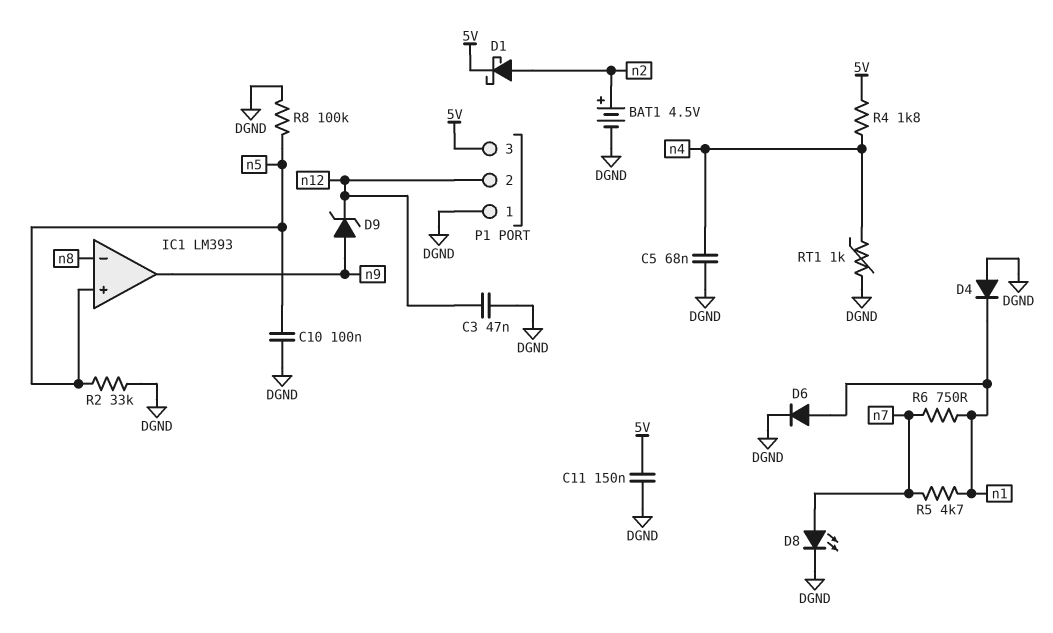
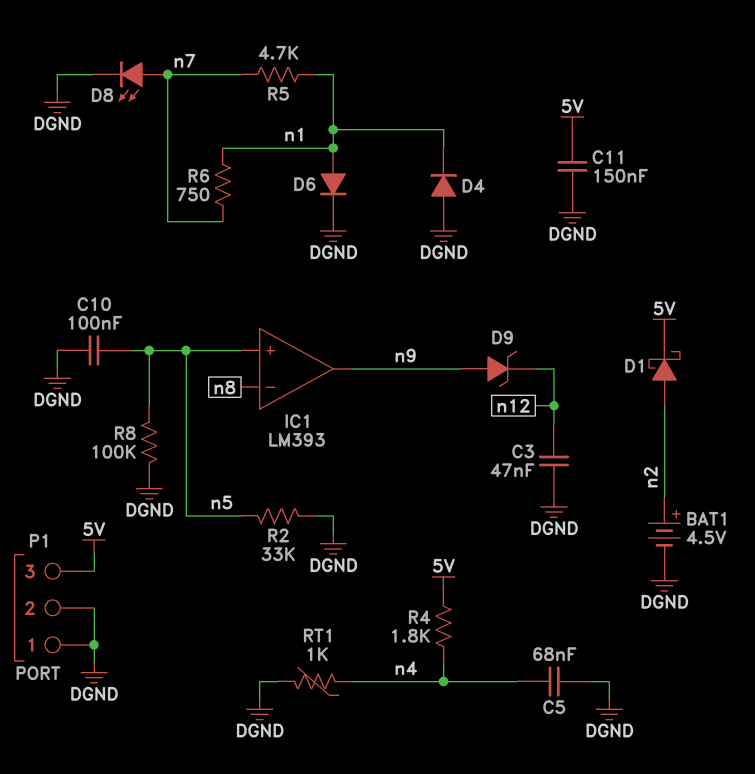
P1 pin 2: n12 -> DGND

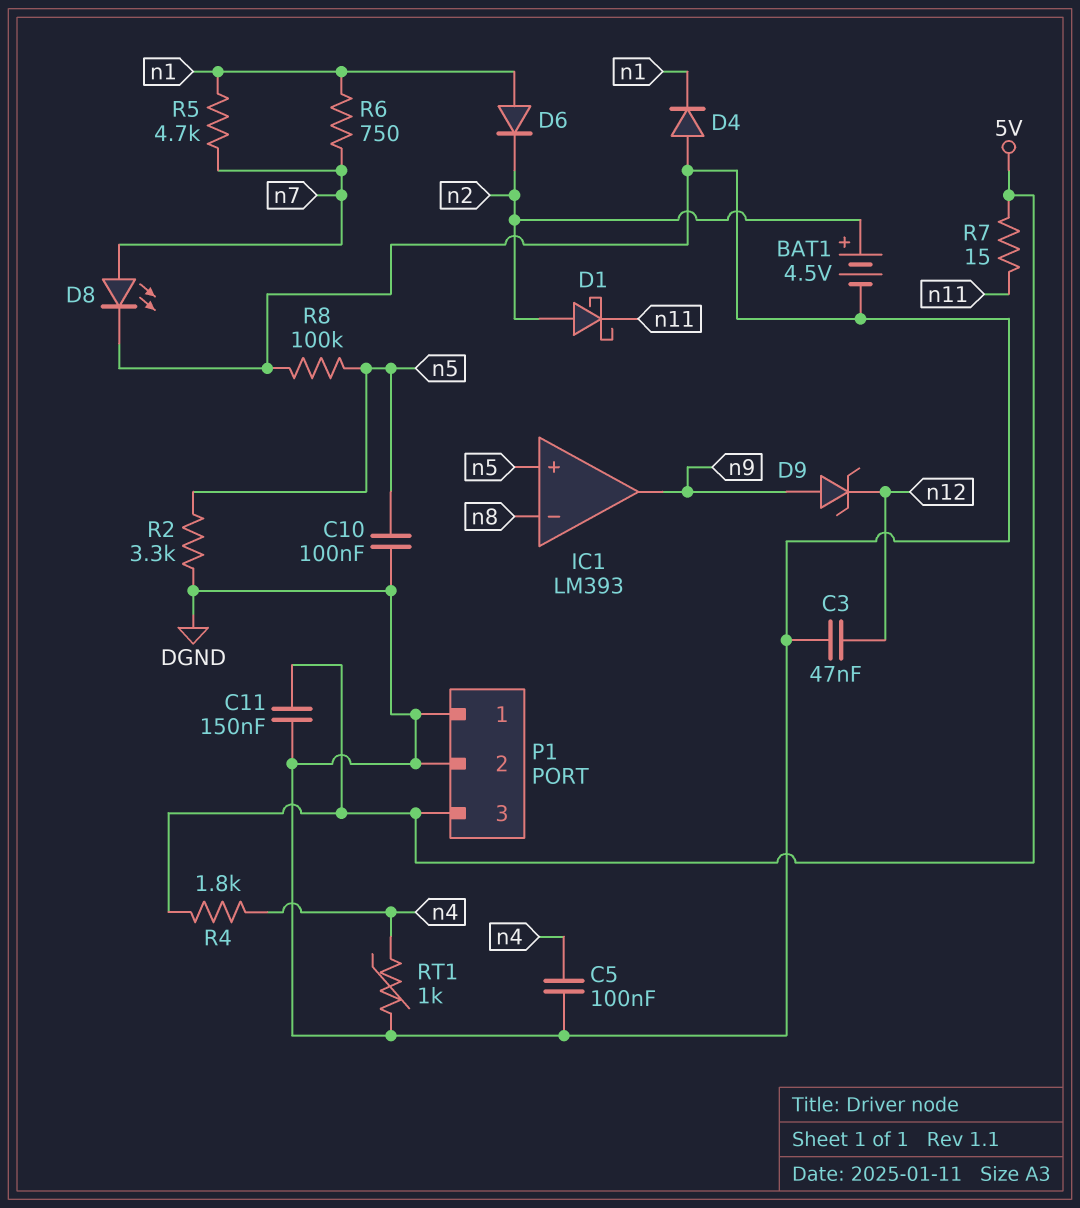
C5: 68nF (DGND, n4) -> 100nF (DGND, n4)
D1: schottky (A n2, K 5V) -> schottky (A n2, K n11)
D6: diode (A n1, K DGND) -> diode (A n1, K n2)
R2: 33k (DGND, n5) -> 3.3k (DGND, n5)
R7: none -> 15 (5V, n11)

